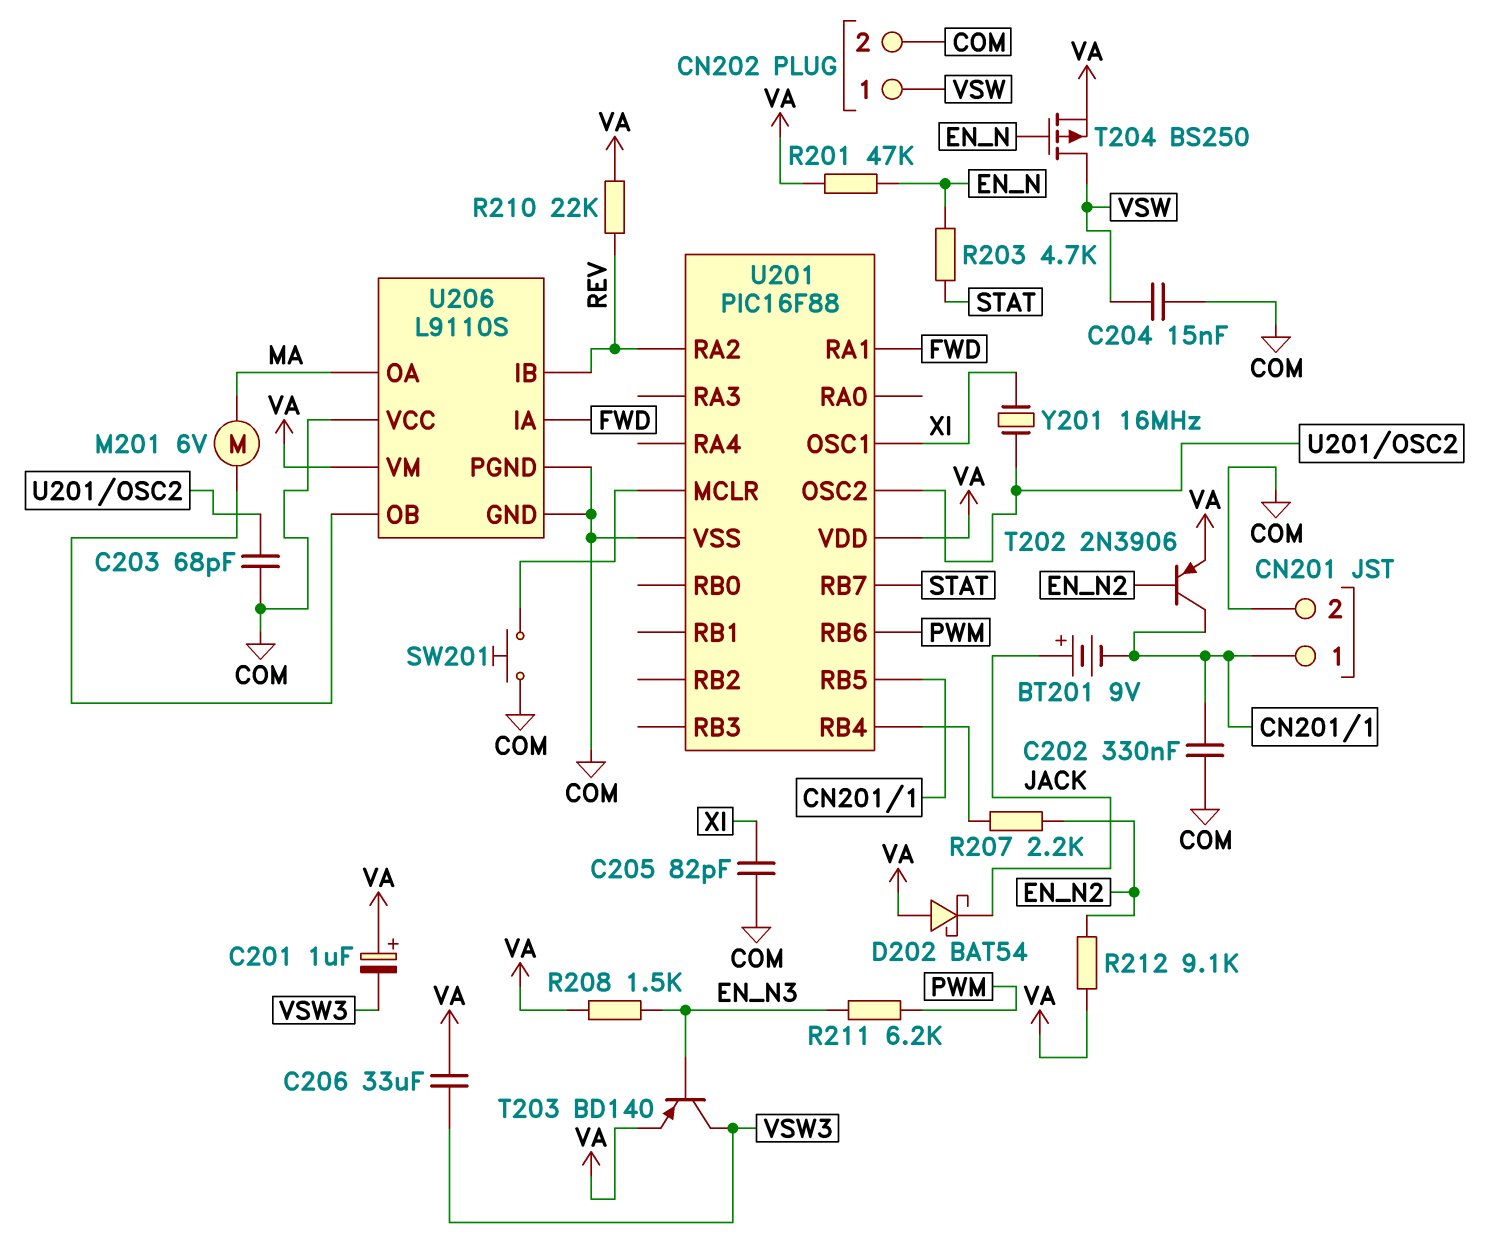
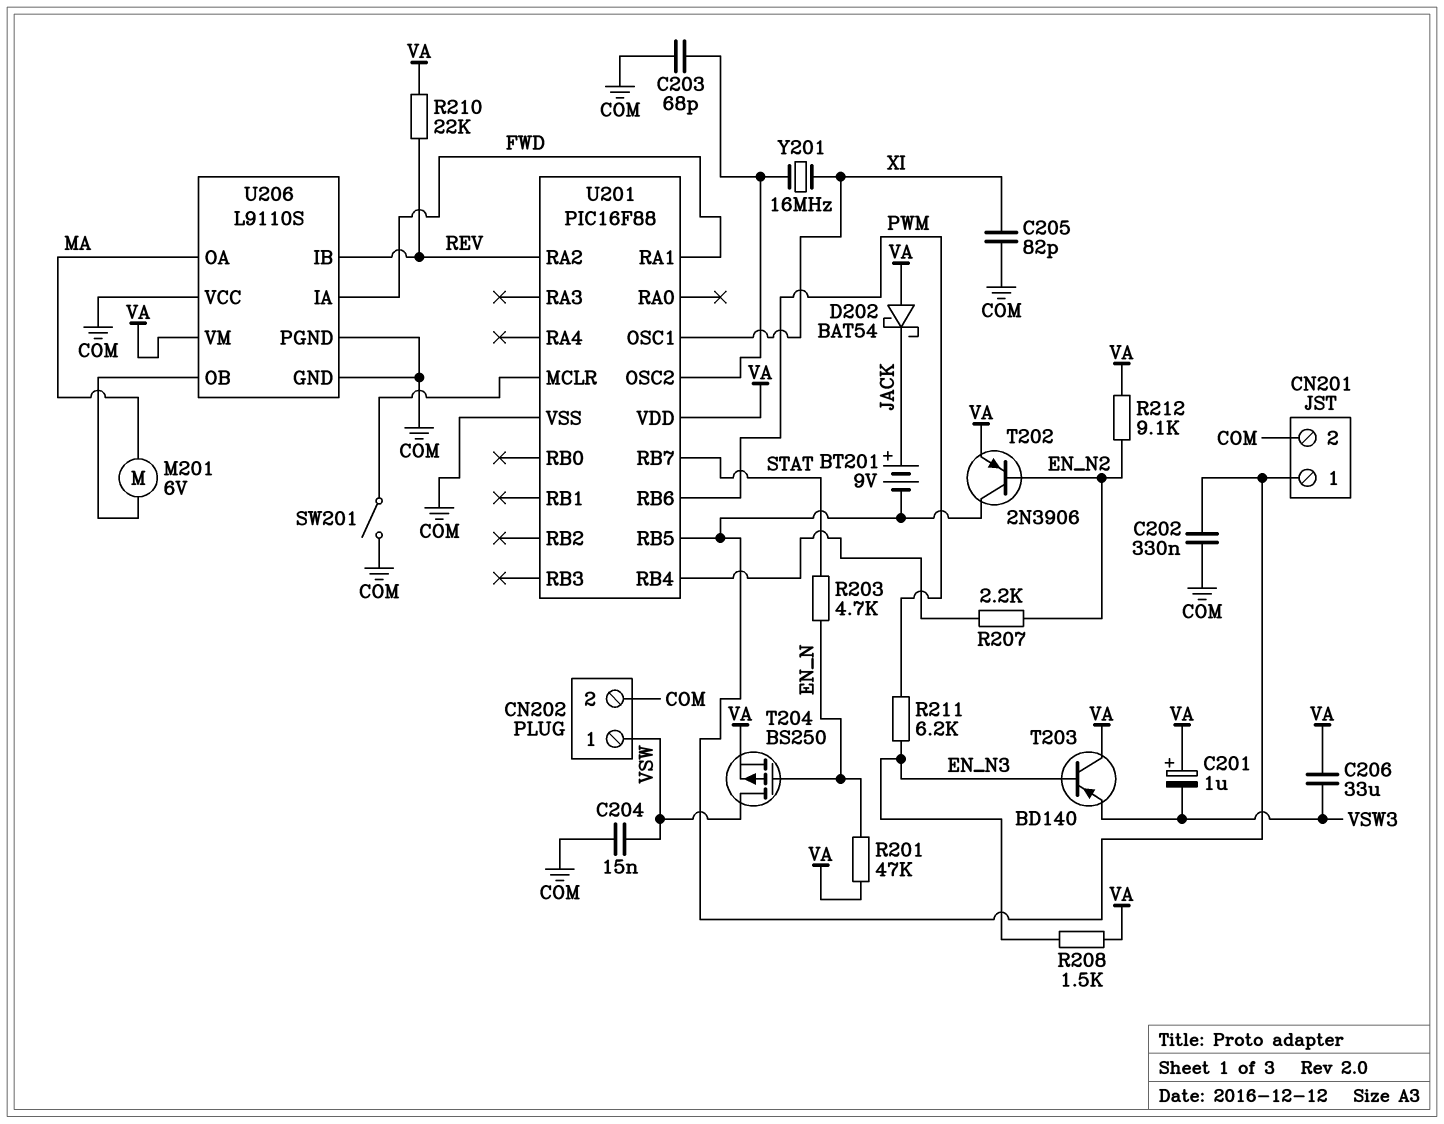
SW201: button (COM, U201/MCLR) -> switch (COM, U201/MCLR)
T203: PNP BD140 (B EN_N3, C VSW3, E VA) -> PNP BD140 (B EN_N3, C VA, E VSW3)

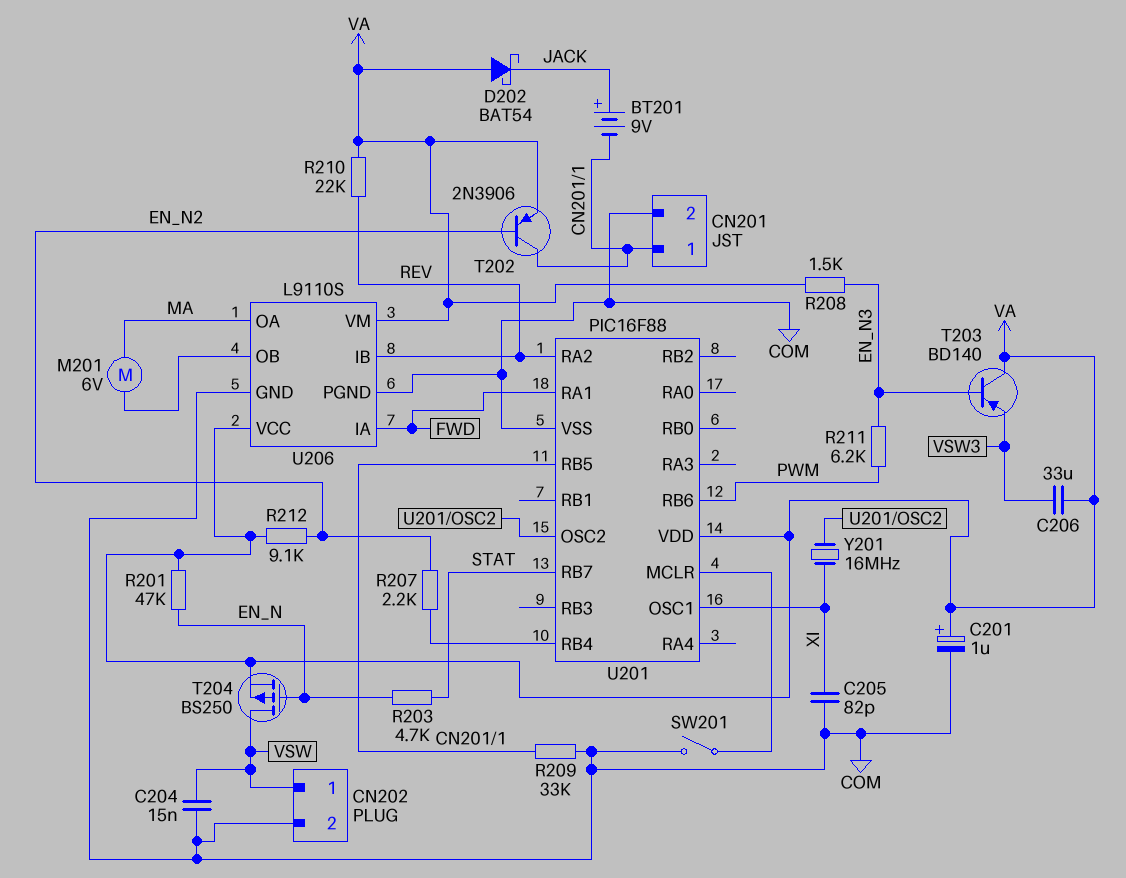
C201: 1uF (plus VA, minus VSW3) -> 1uF (plus VA, minus COM)
C202: 330nF (CN201/1, COM) -> none
C203: 68pF (COM, U201/OSC2) -> none
R209: none -> 33k (CN201/1, COM)
U206 pin VCC: COM -> VA

